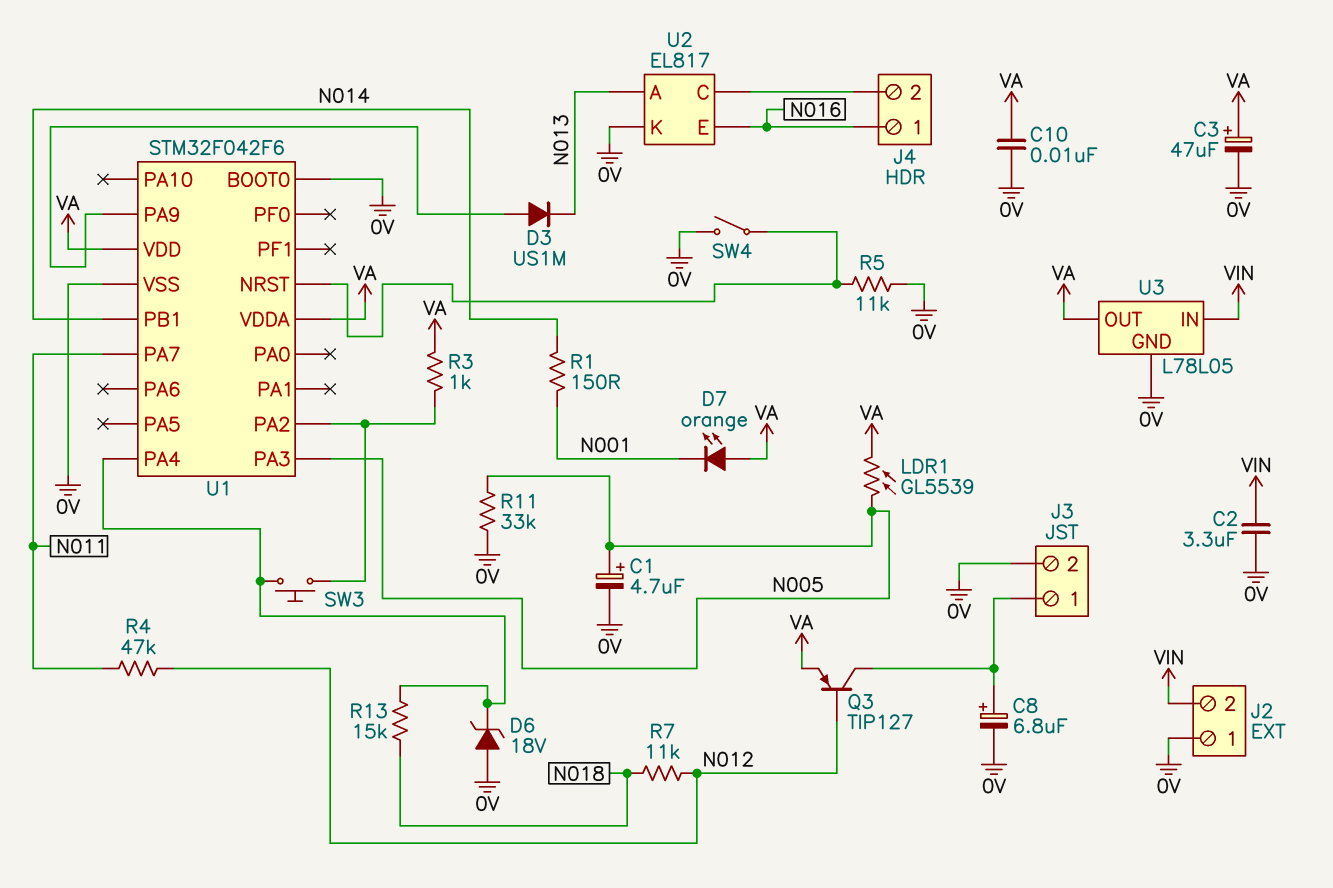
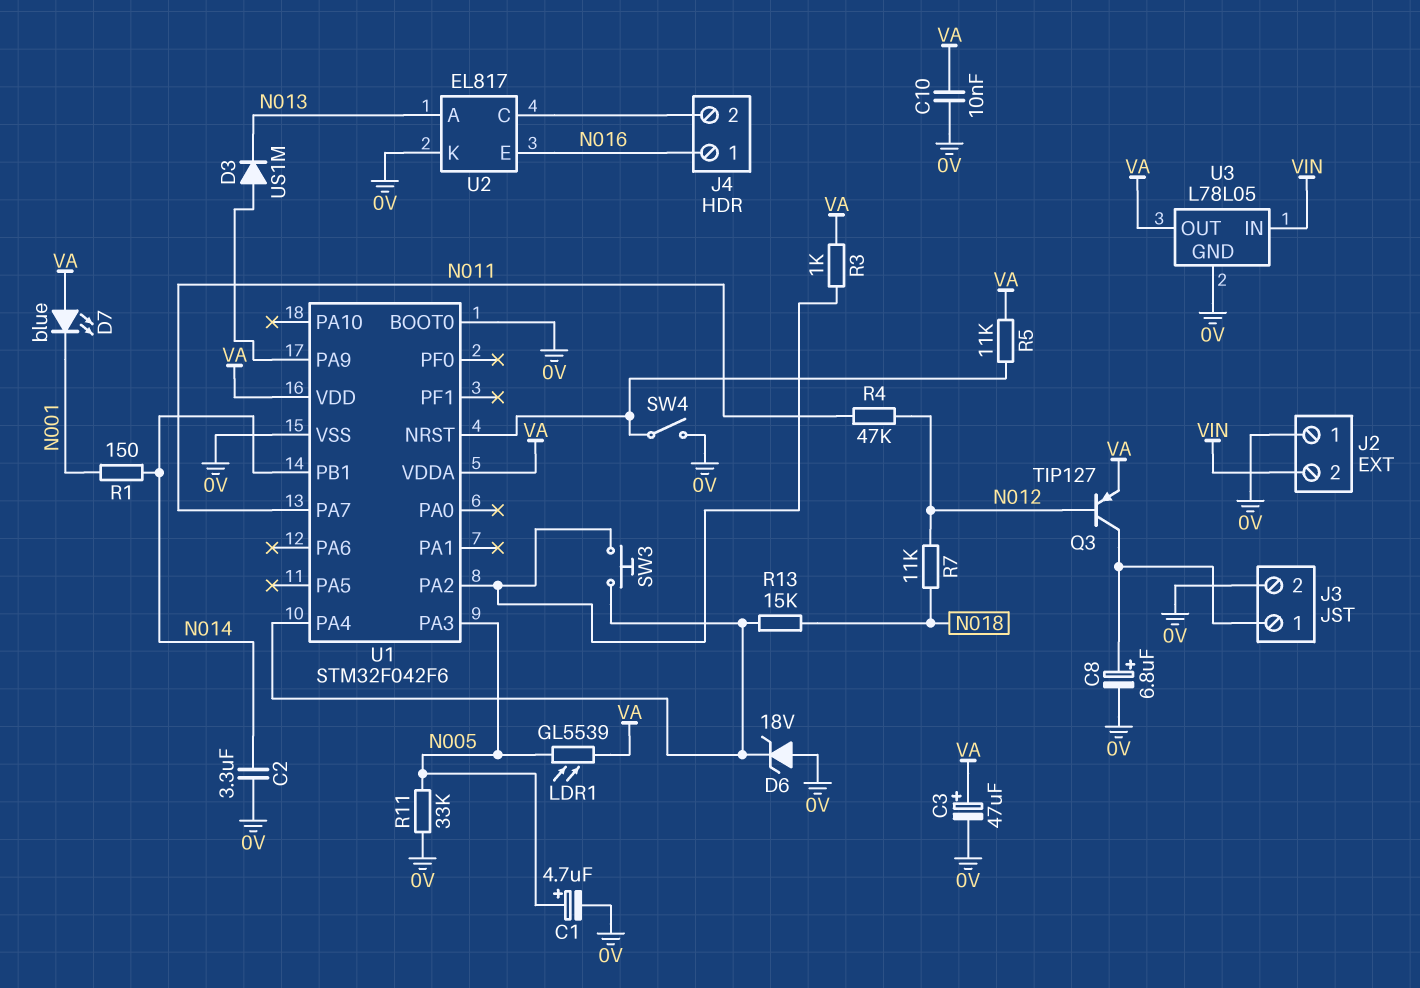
C2: 3.3uF (0V, VIN) -> 3.3uF (0V, N014)
D7: LED orange (A VA, K N001) -> LED blue (A VA, K N001)
R5: 11k (0V, U1/NRST) -> 11k (U1/NRST, VA)

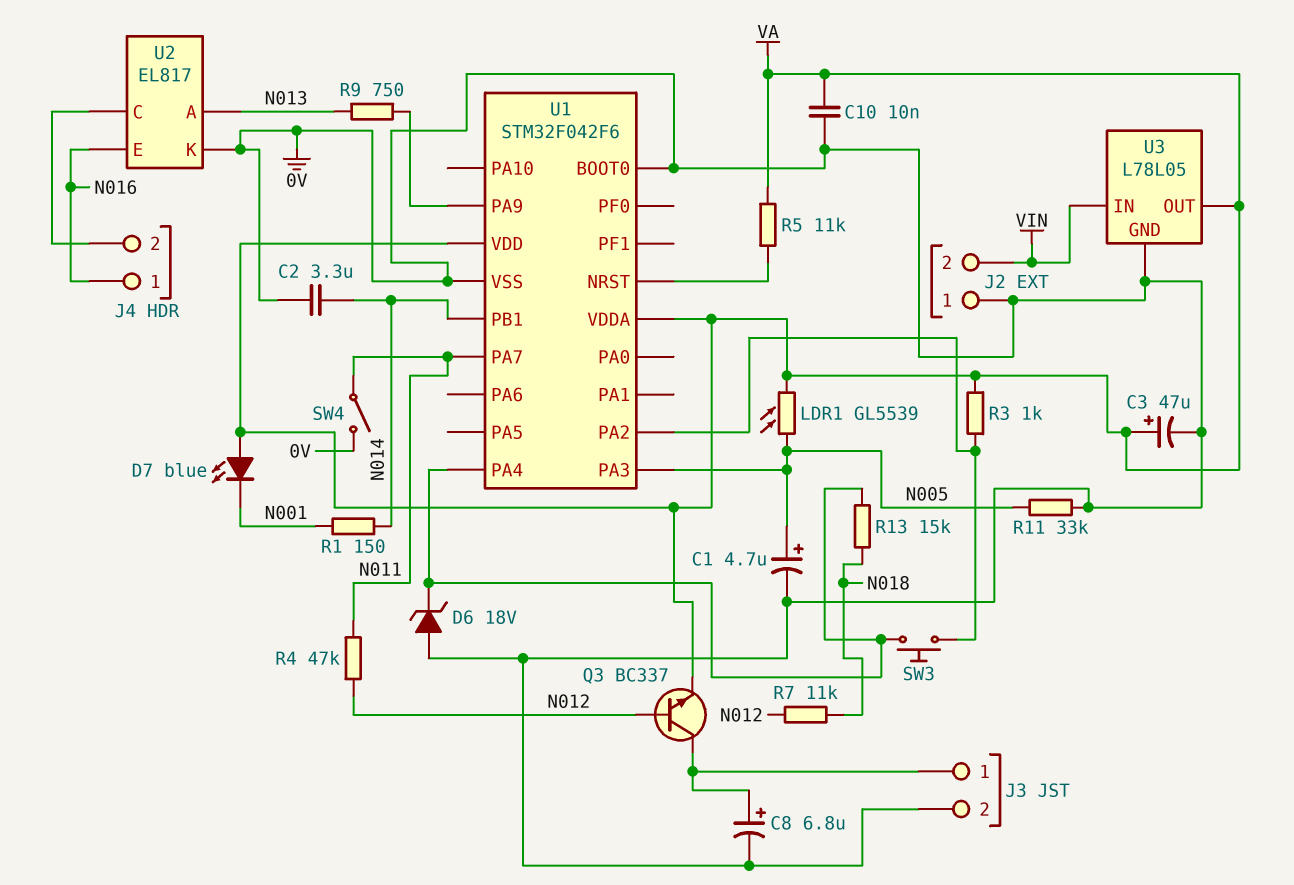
D3: diode US1M (A U1/PA9, K N013) -> none
Q3: PNP TIP127 (B N012, C J3/1, E VA) -> NPN BC337 (B N012, C J3/1, E VA)
R9: none -> 750 (N013, U1/PA9)
SW4: switch (0V, U1/NRST) -> switch (0V, N011)

